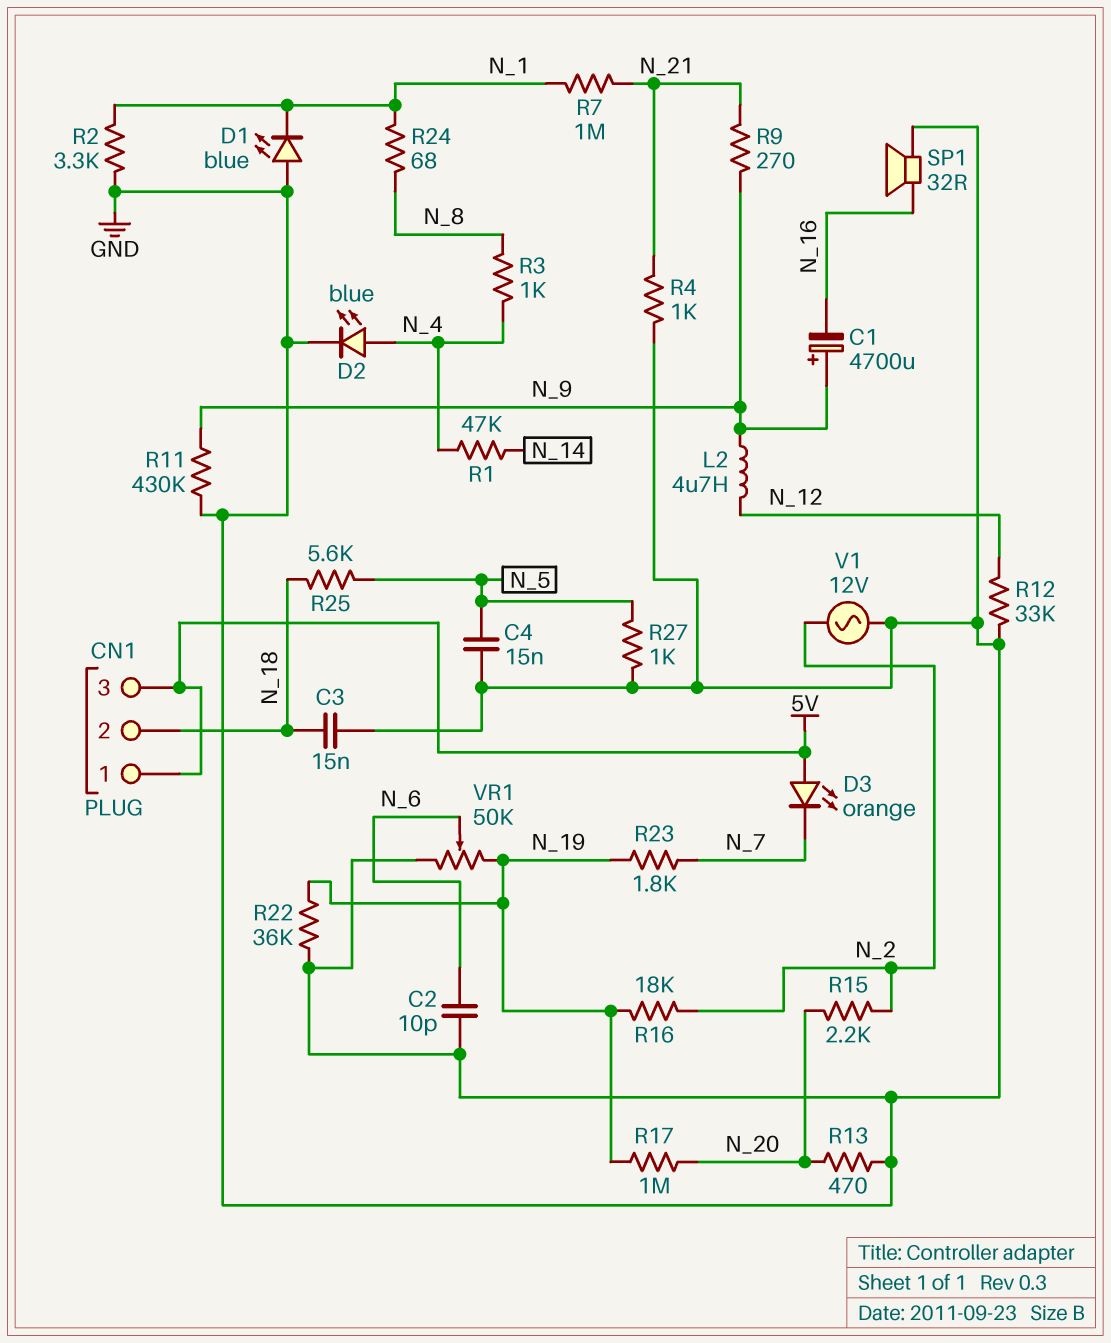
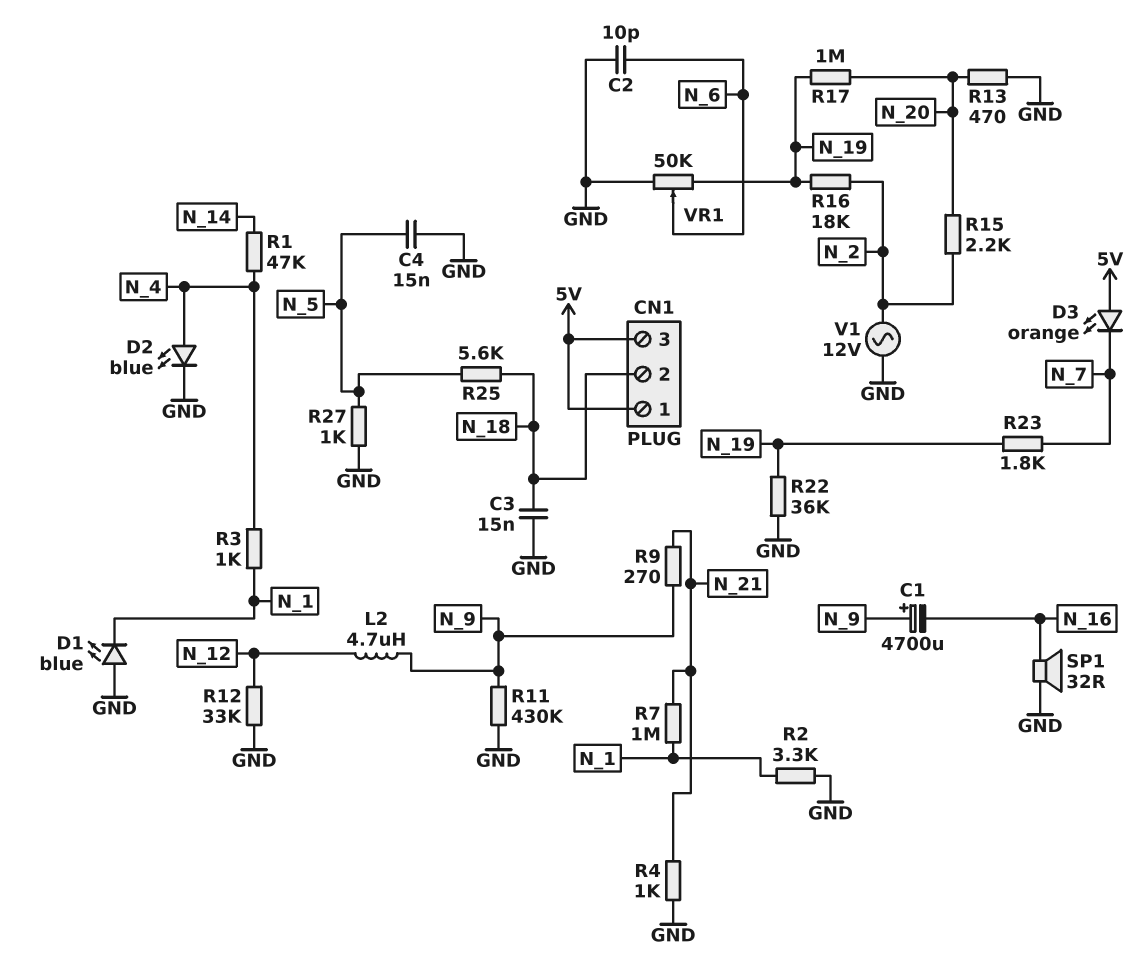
R3: 1k (N_4, N_8) -> 1k (N_1, N_4)
R24: 68 (N_1, N_8) -> none

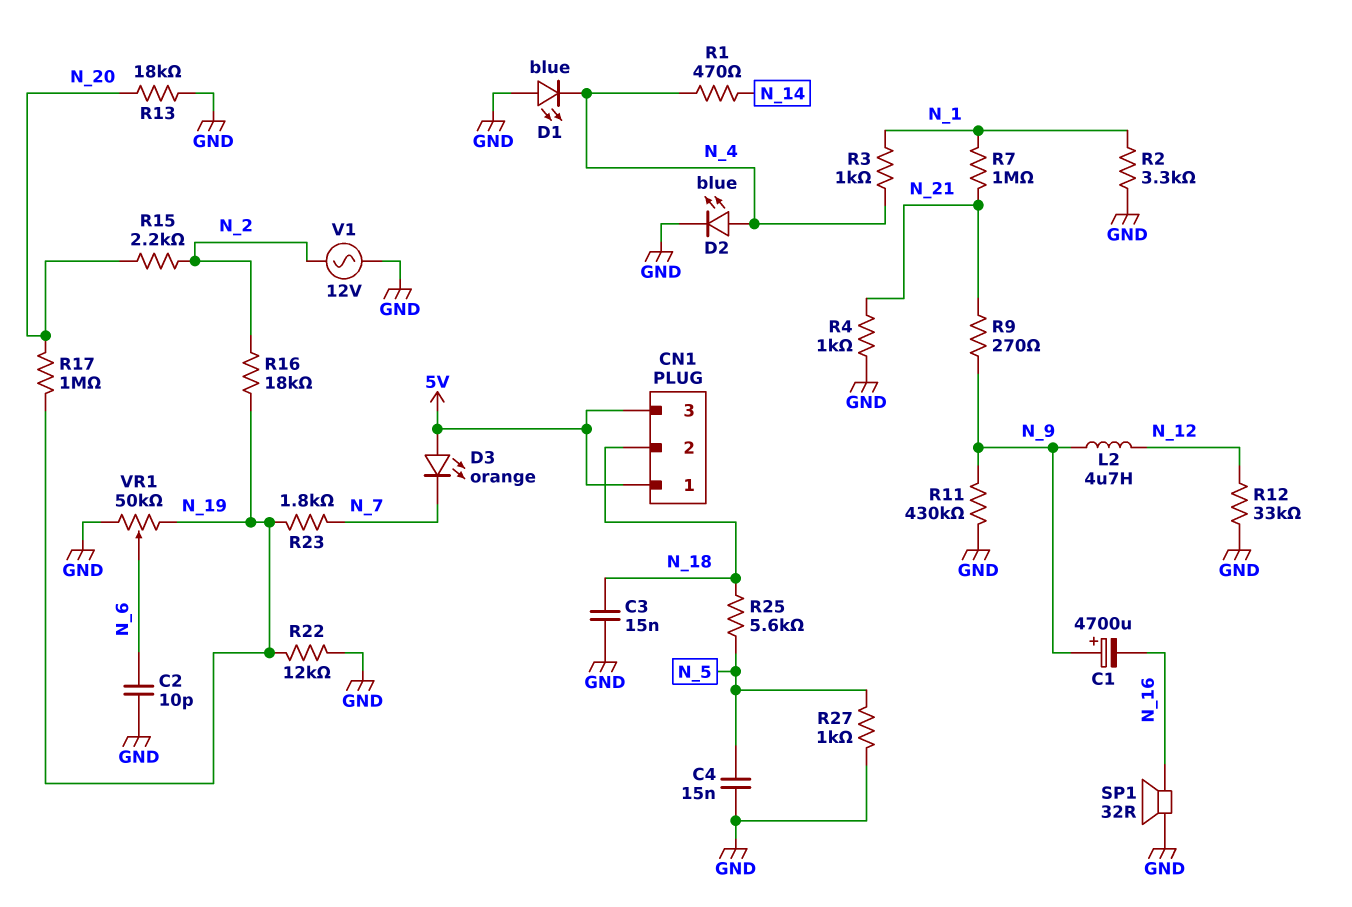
D1: LED blue (A GND, K N_1) -> LED blue (A GND, K N_4)
R1: 47k (N_4, N_14) -> 470 (N_4, N_14)
R13: 470 (GND, N_20) -> 18k (GND, N_20)
R22: 36k (GND, N_19) -> 12k (GND, N_19)

